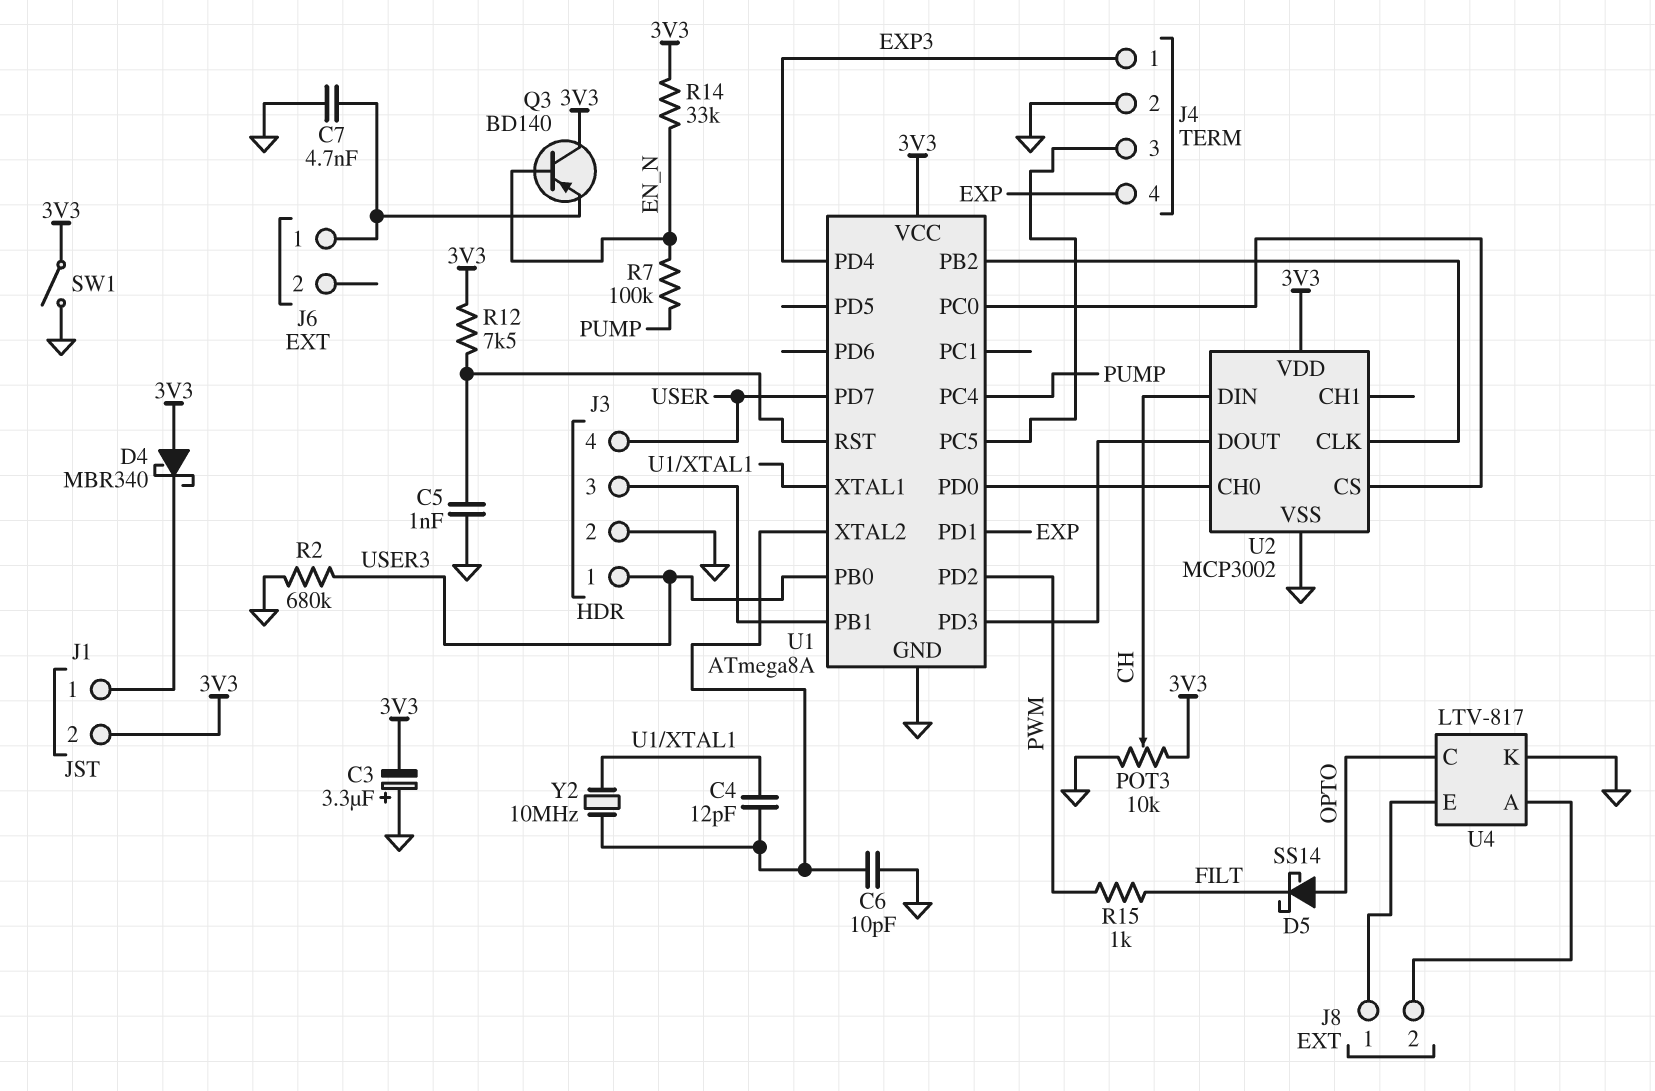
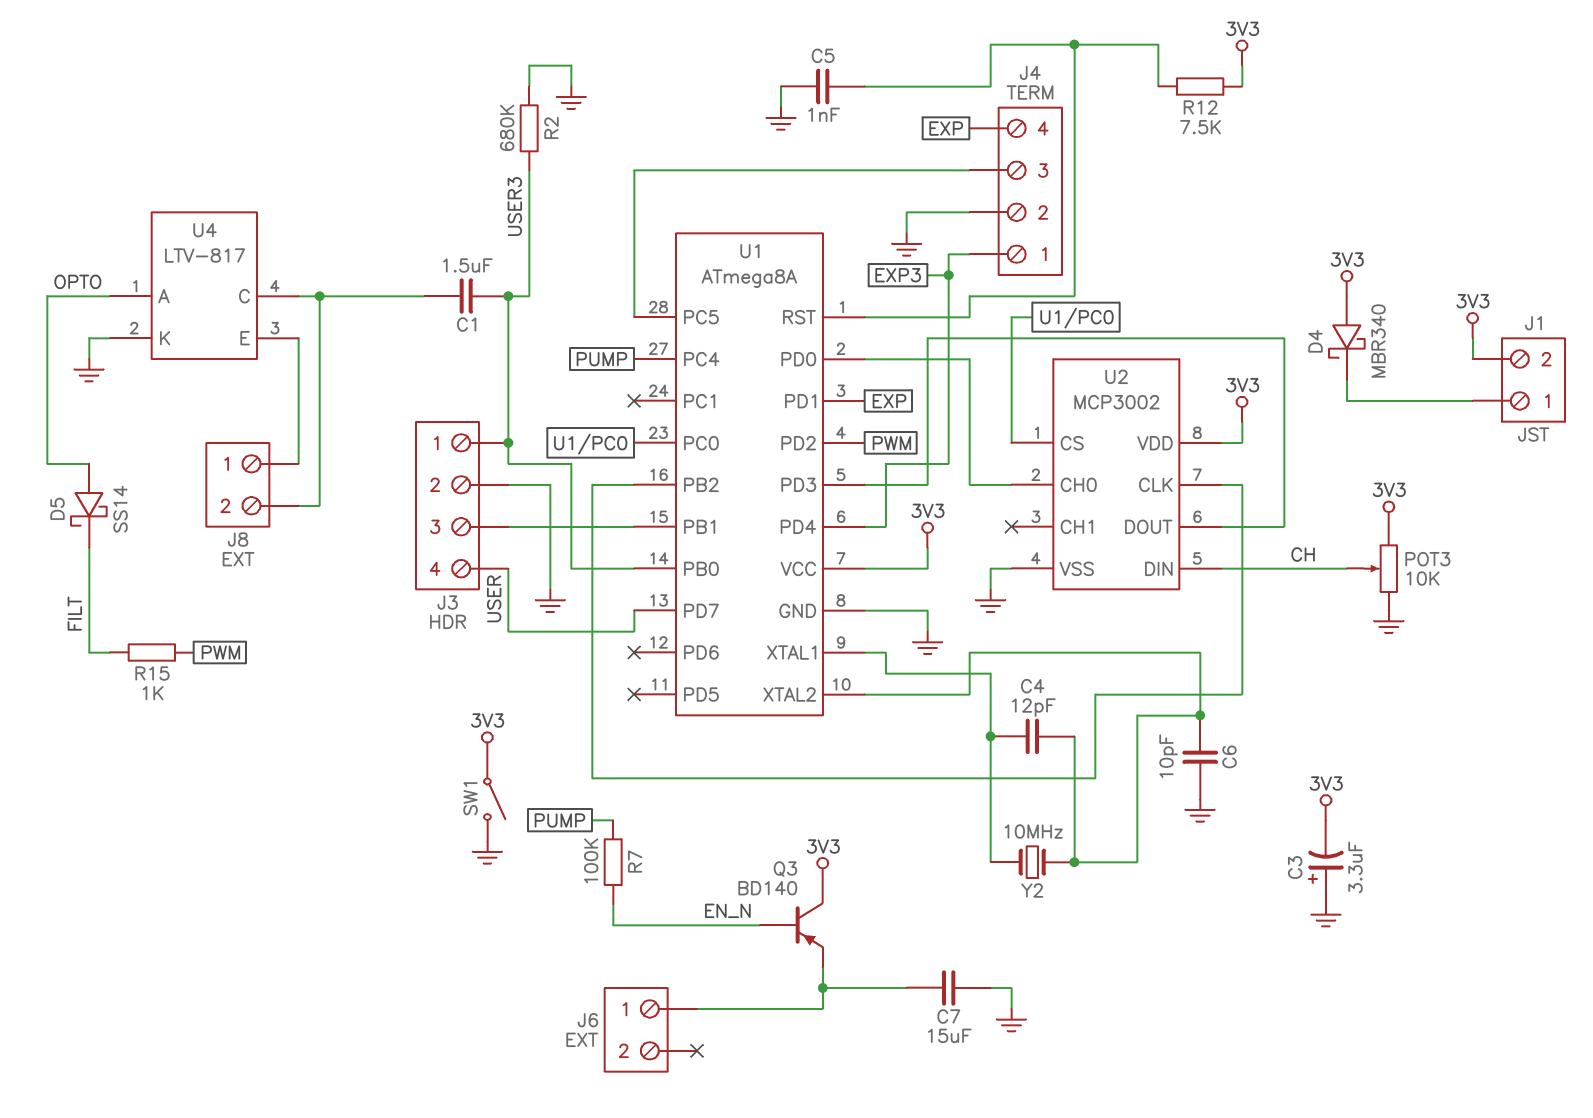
C1: none -> 1.5uF (J8/2, USER3)
C7: 4.7nF (GND, J6/1) -> 15uF (GND, J6/1)
R14: 33k (3V3, EN_N) -> none
U4 pin A: J8/2 -> OPTO
U4 pin C: OPTO -> J8/2

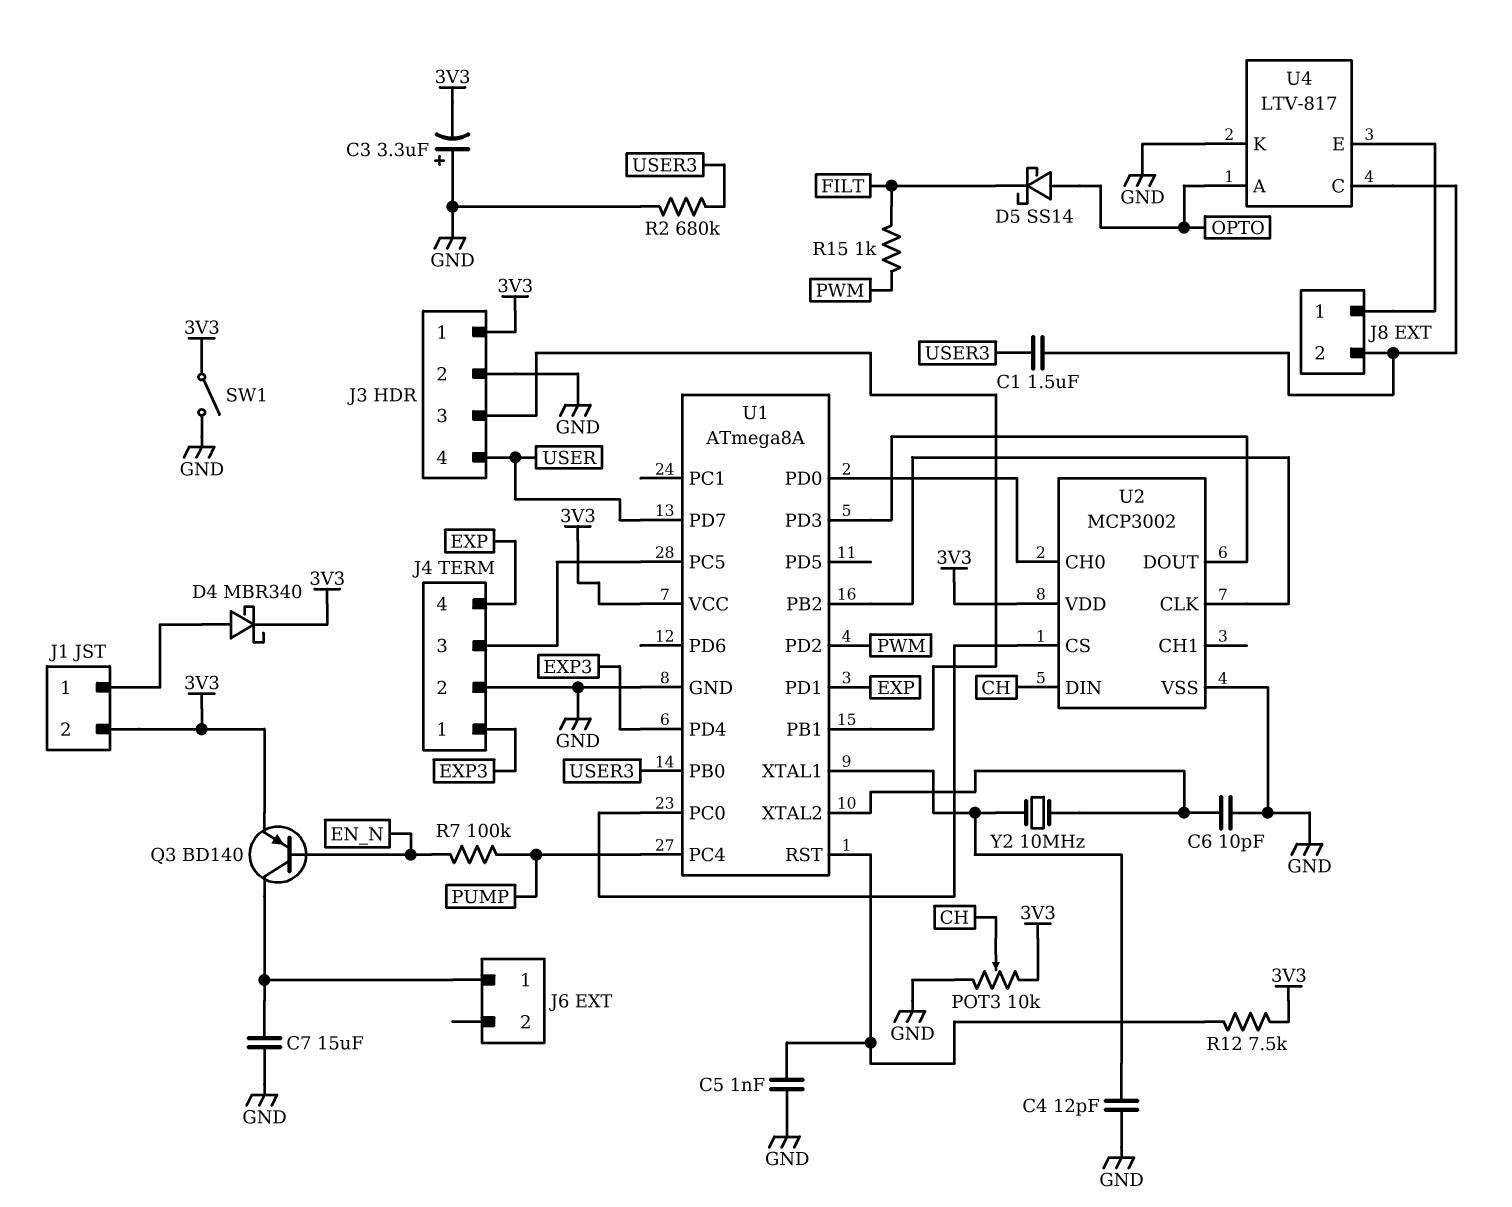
C4: 12pF (U1/XTAL1, U1/XTAL2) -> 12pF (GND, U1/XTAL1)
D4: schottky MBR340 (A 3V3, K J1/1) -> schottky MBR340 (A J1/1, K 3V3)
J3 pin 1: USER3 -> 3V3
Q3: PNP BD140 (B EN_N, C 3V3, E J6/1) -> PNP BD140 (B EN_N, C J6/1, E 3V3)

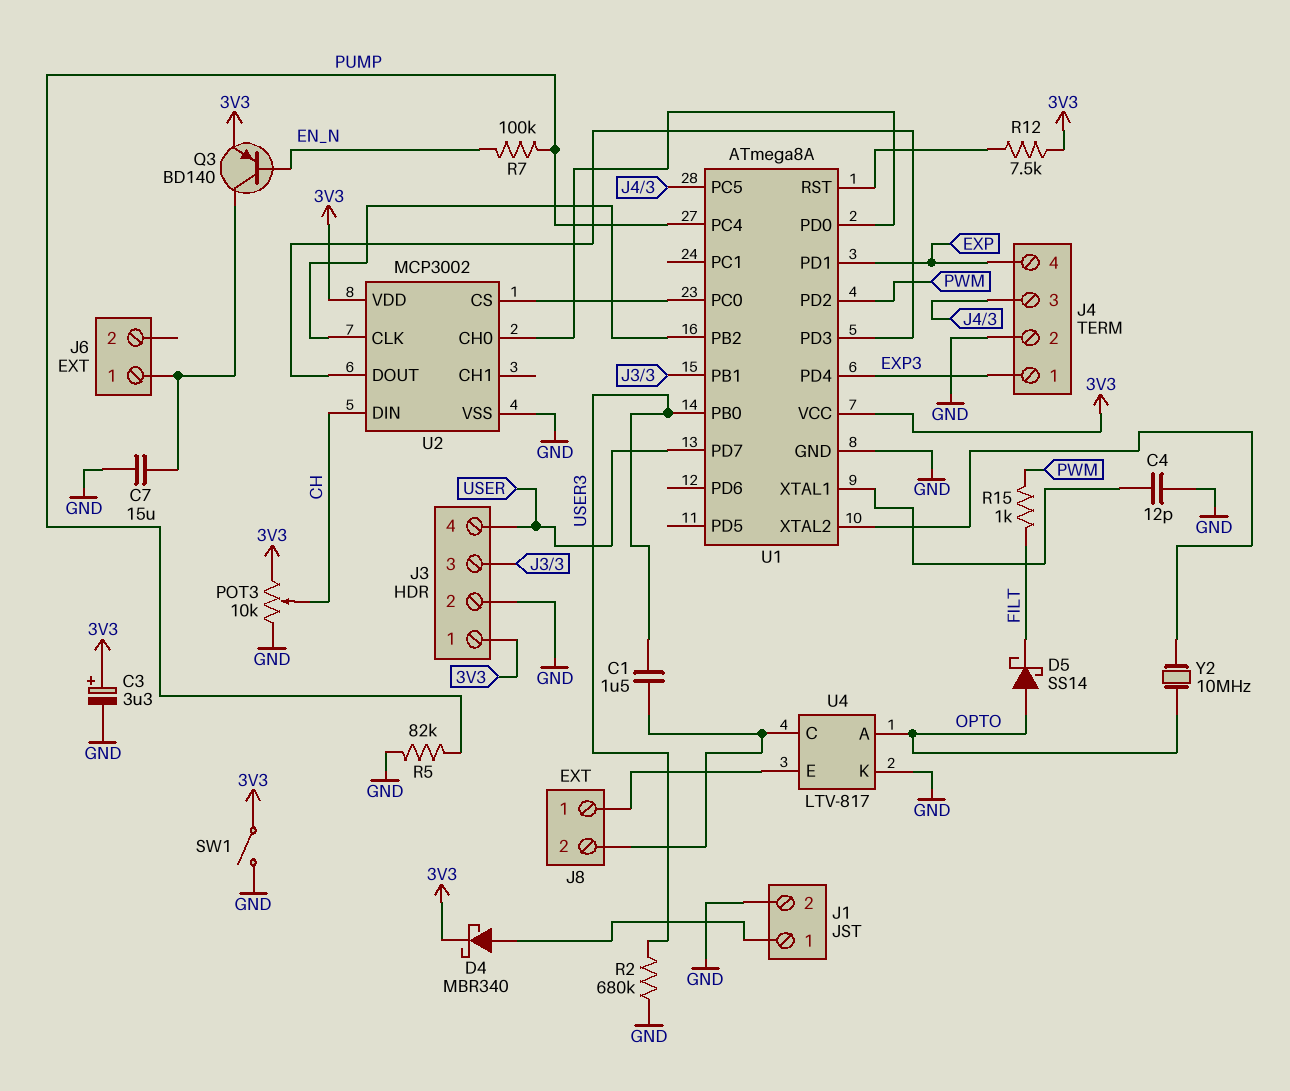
C3: 3.3uF (plus GND, minus 3V3) -> 3.3uF (plus 3V3, minus GND)
C5: 1nF (GND, U1/RST) -> none
C6: 10pF (GND, U1/XTAL2) -> none
J1 pin 2: 3V3 -> GND
R5: none -> 82k (GND, PUMP)
Y2: 10MHz (U1/XTAL1, U1/XTAL2) -> 10MHz (OPTO, U1/XTAL2)

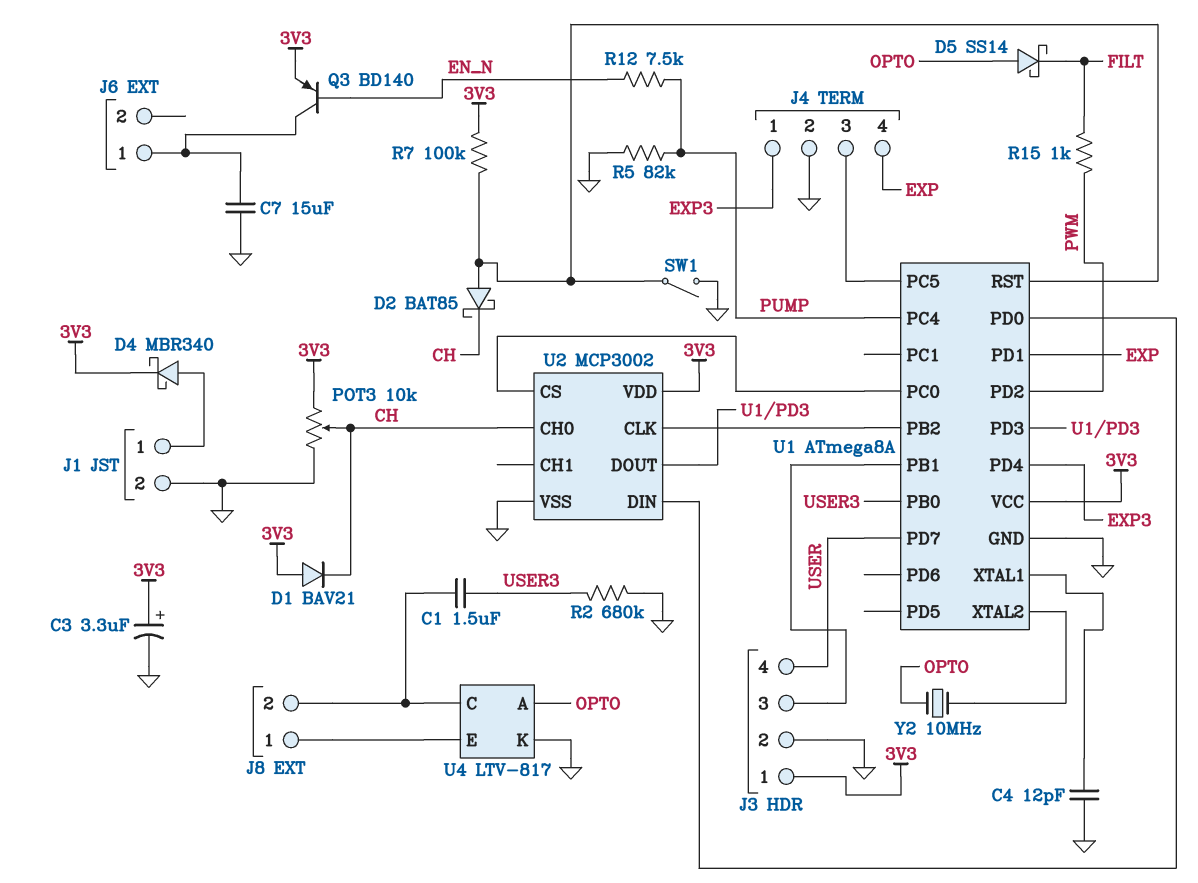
D1: none -> diode BAV21 (A 3V3, K CH)
D2: none -> schottky BAT85 (A U1/RST, K CH)
R7: 100k (EN_N, PUMP) -> 100k (3V3, U1/RST)
R12: 7.5k (3V3, U1/RST) -> 7.5k (EN_N, PUMP)
SW1: switch (3V3, GND) -> switch (GND, U1/RST)
U2 pin CH0: U1/PD0 -> CH
U2 pin DIN: CH -> U1/PD0

